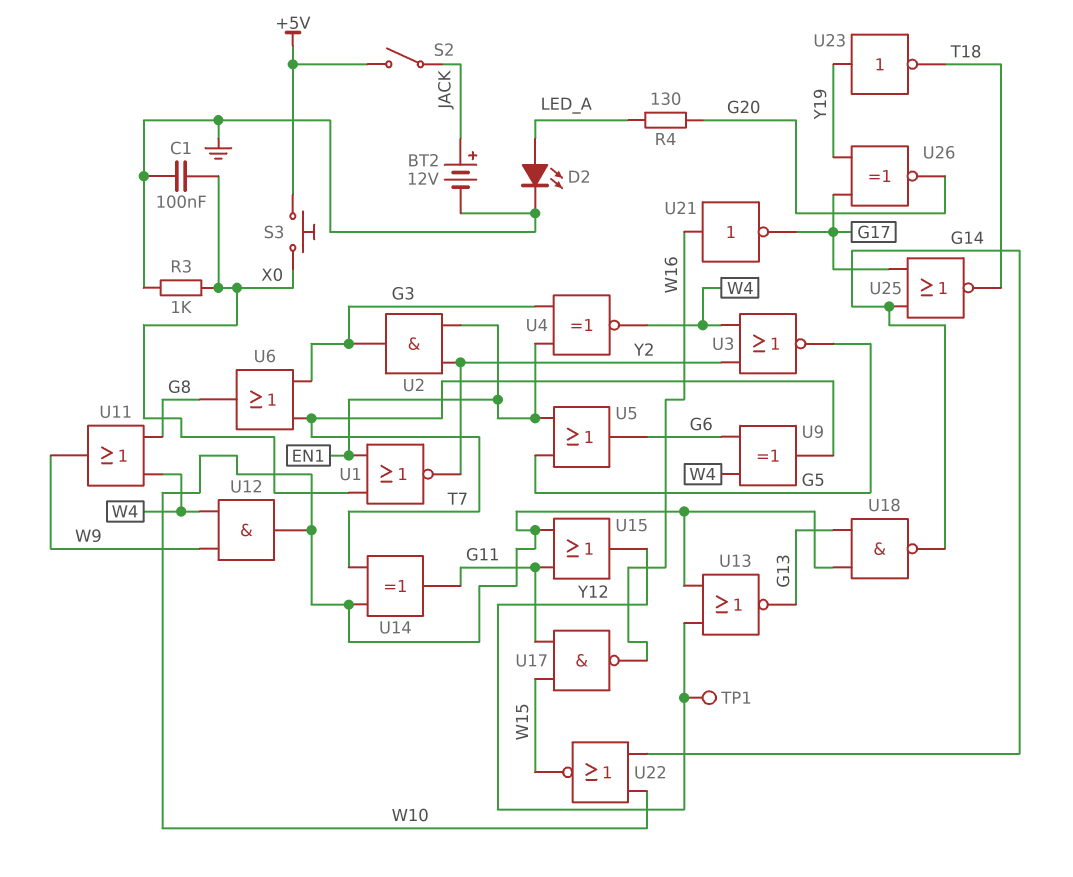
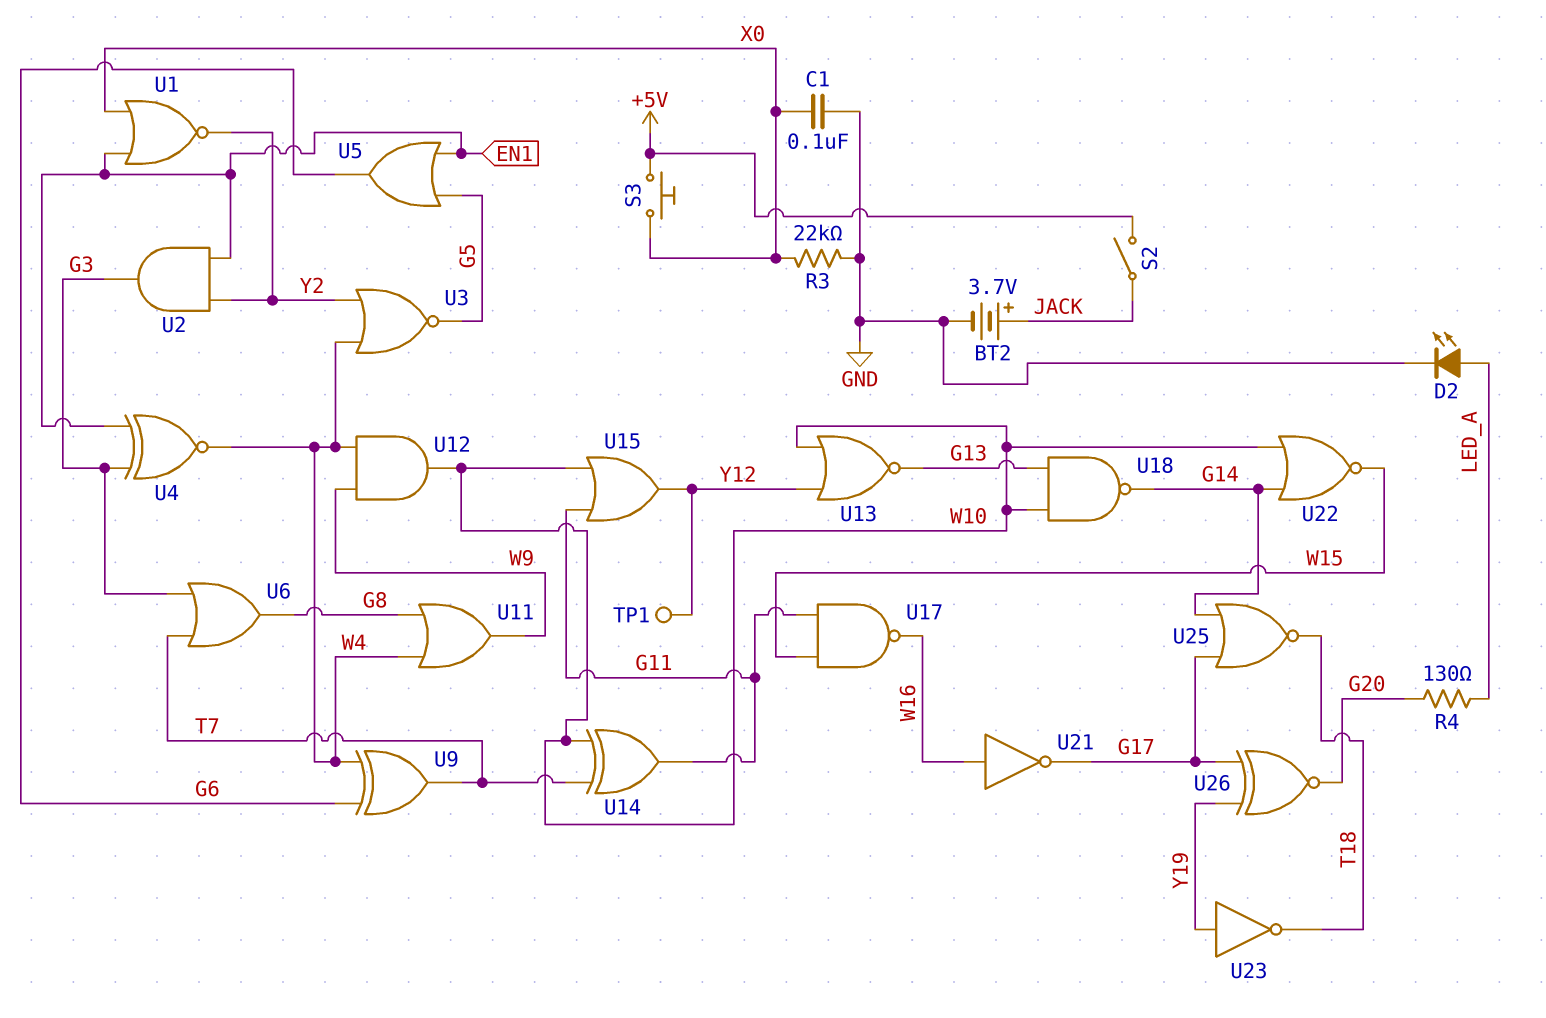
BT2: 12V (plus JACK, minus GND) -> 3.7V (plus JACK, minus GND)
R3: 1k (GND, X0) -> 22k (GND, X0)

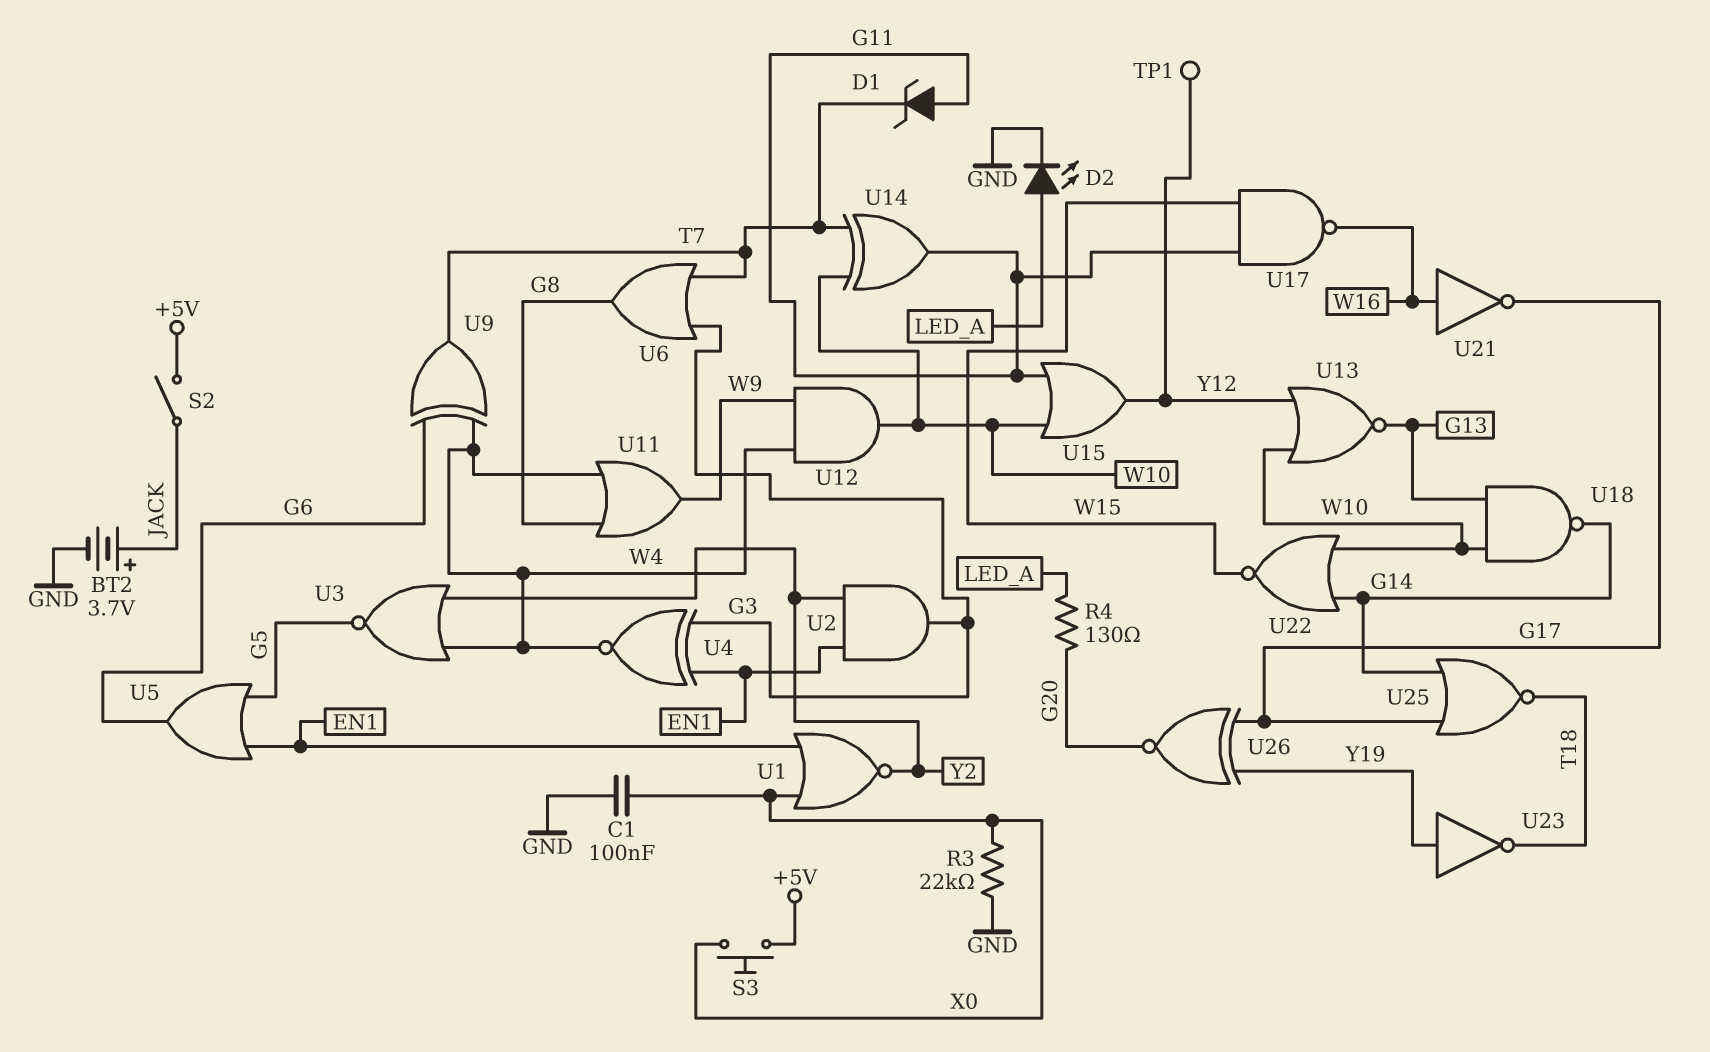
D1: none -> zener (A G11, K T7)

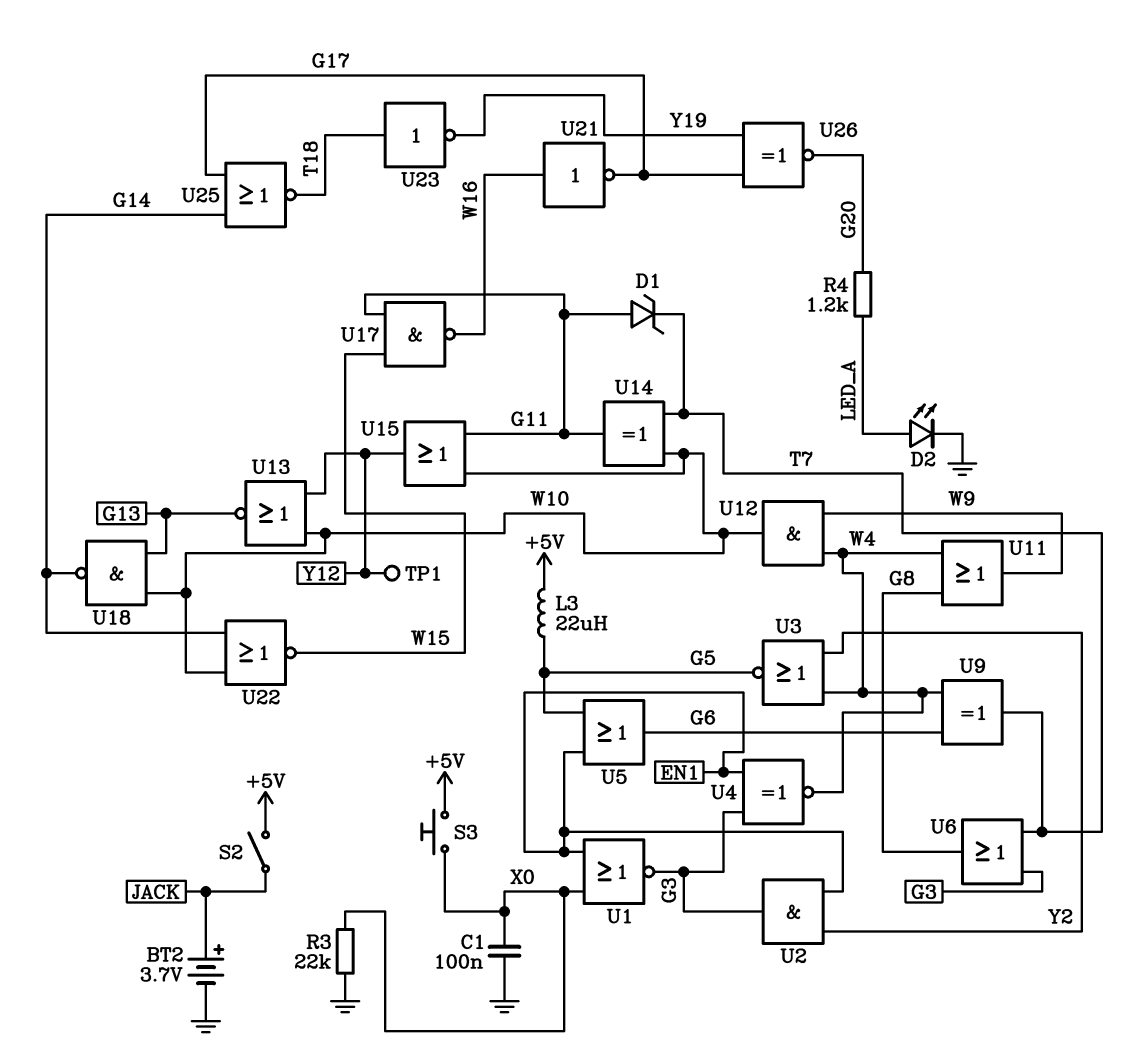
L3: none -> 22uH (+5V, G5)
R4: 130 (G20, LED_A) -> 1.2k (G20, LED_A)
U1: NOR (in EN1, in X0, out Y2) -> NOR (in EN1, in X0, out G3)
U23: NOT (in Y19, out T18) -> NOT (in T18, out Y19)

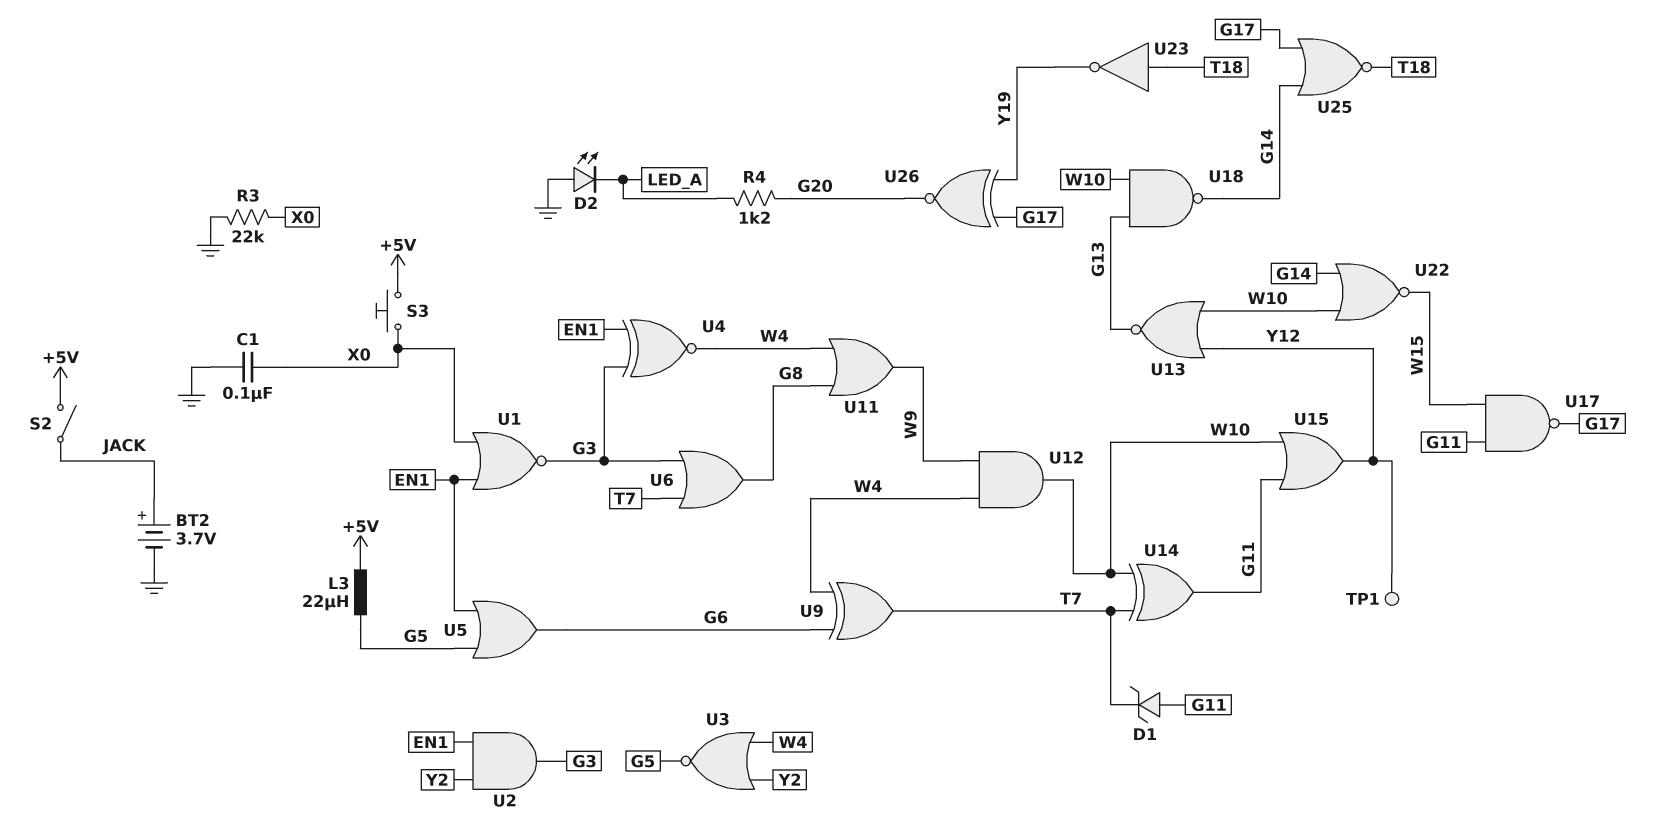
D2: LED (A LED_A, K GND) -> LED (A GND, K LED_A)
U17: NAND (in G11, in W15, out W16) -> NAND (in G11, in W15, out G17)
U21: NOT (in W16, out G17) -> none

